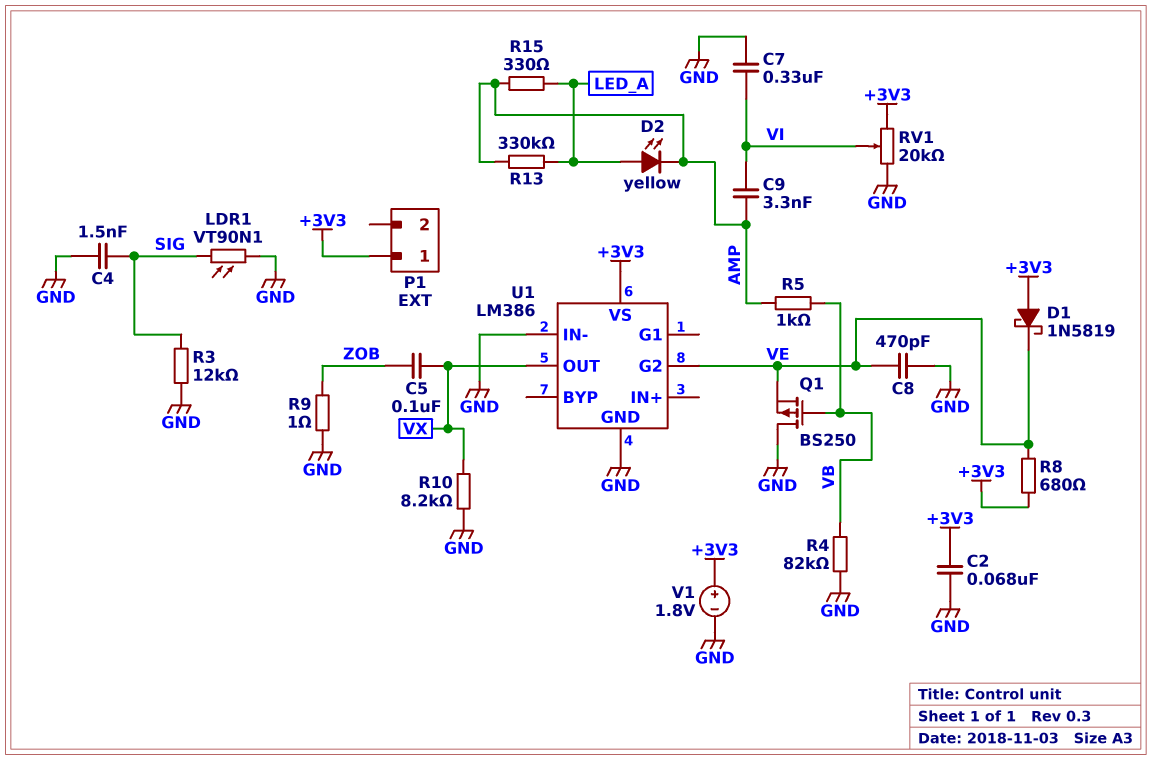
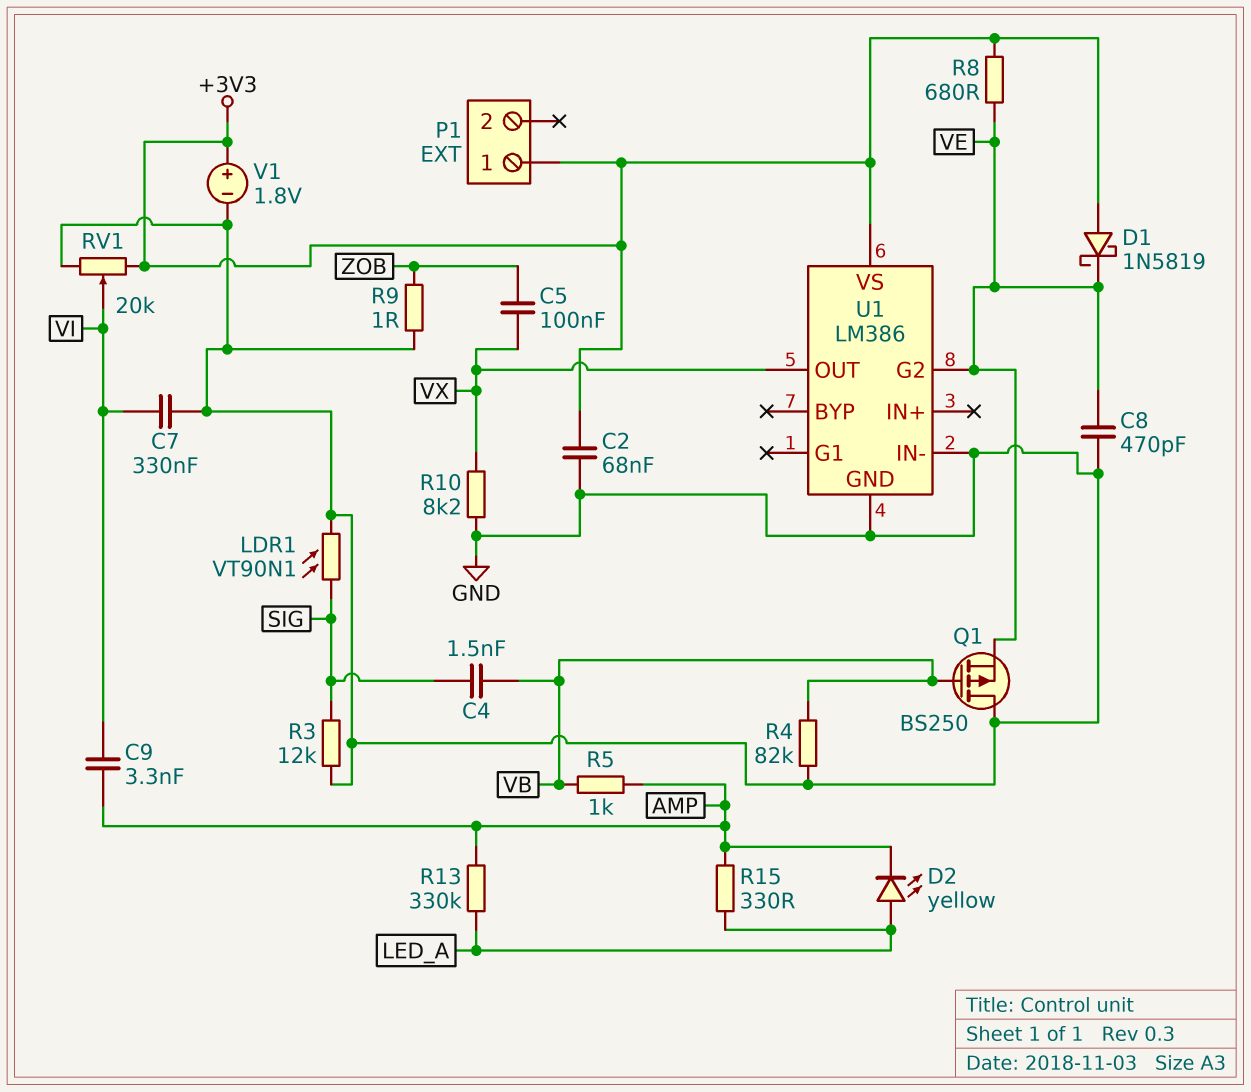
C4: 1.5nF (GND, SIG) -> 1.5nF (SIG, VB)

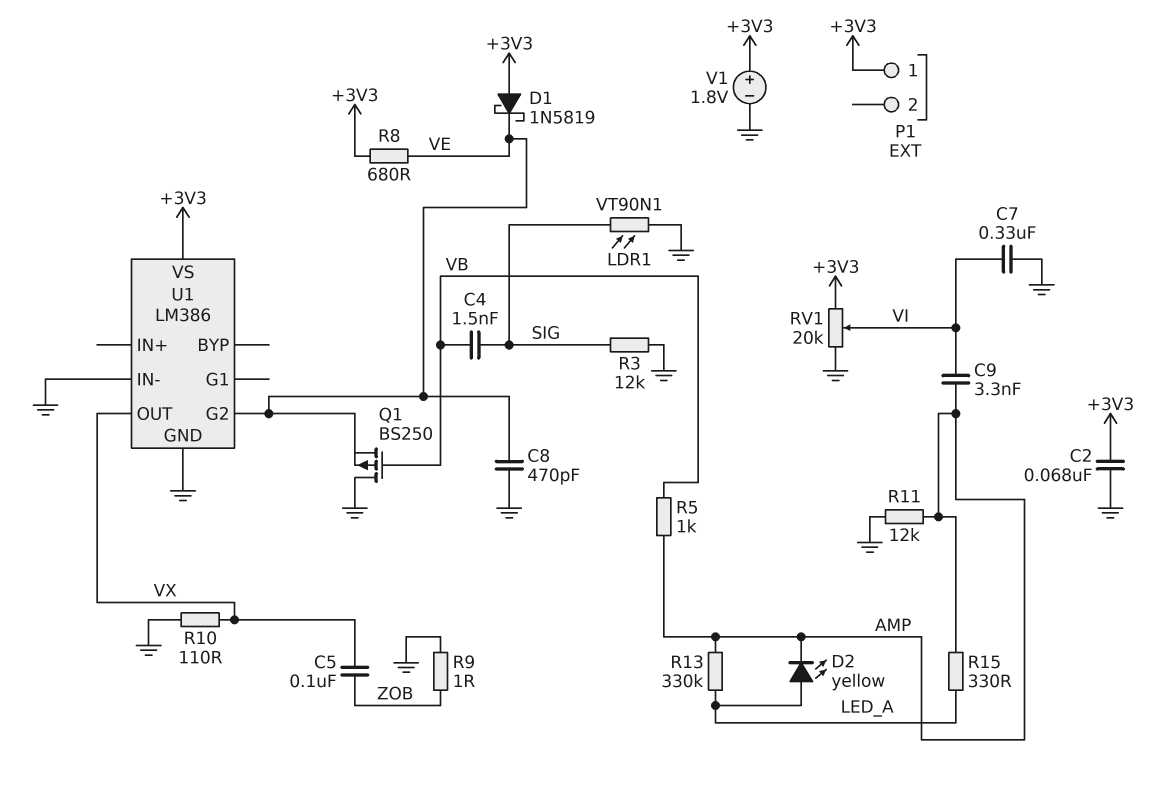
R4: 82k (GND, VB) -> none
R10: 8.2k (GND, VX) -> 110 (GND, VX)
R11: none -> 12k (AMP, GND)

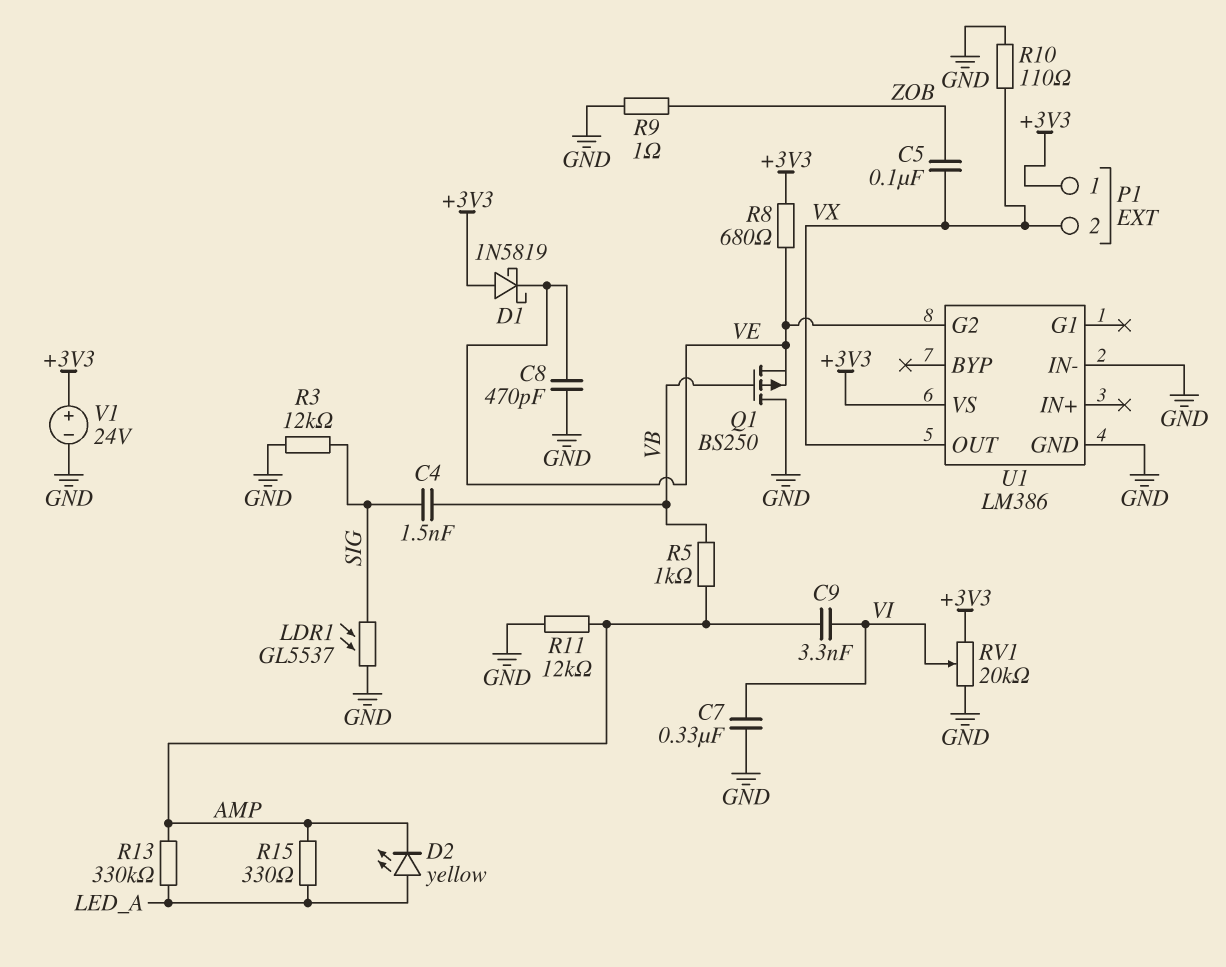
C2: 68nF (+3V3, GND) -> none
LDR1: VT90N1 (GND, SIG) -> GL5537 (GND, SIG)
P1 pin 2: none -> VX
V1: 1.8V (plus +3V3, minus GND) -> 24V (plus +3V3, minus GND)

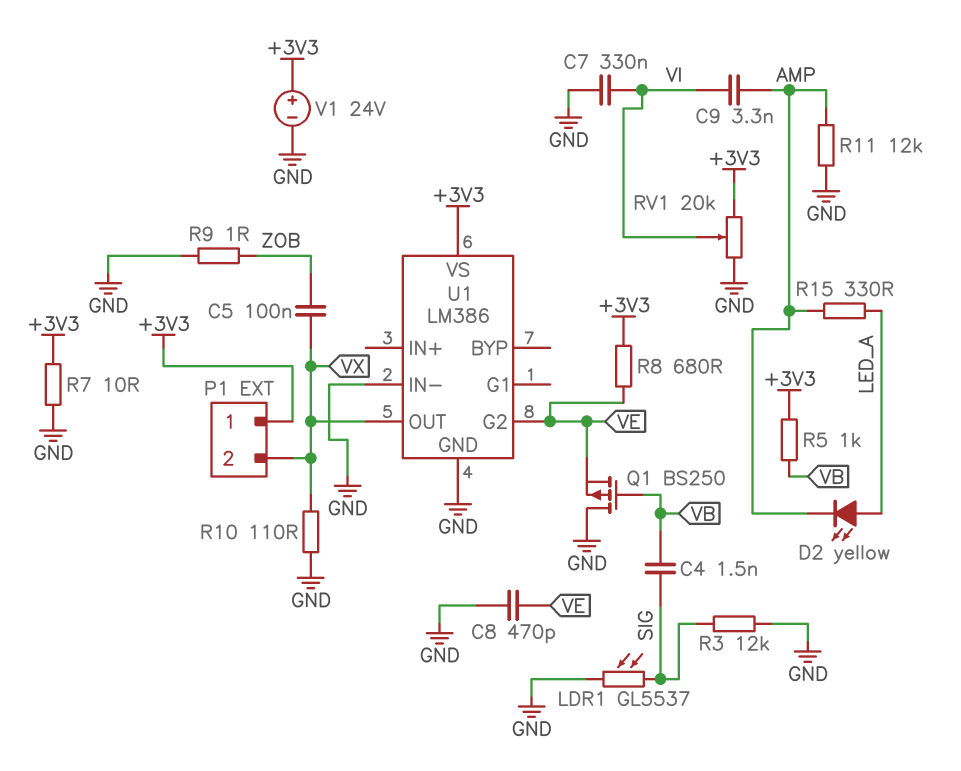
D1: schottky 1N5819 (A +3V3, K VE) -> none
R5: 1k (AMP, VB) -> 1k (+3V3, VB)
R7: none -> 10 (+3V3, GND)
R13: 330k (AMP, LED_A) -> none

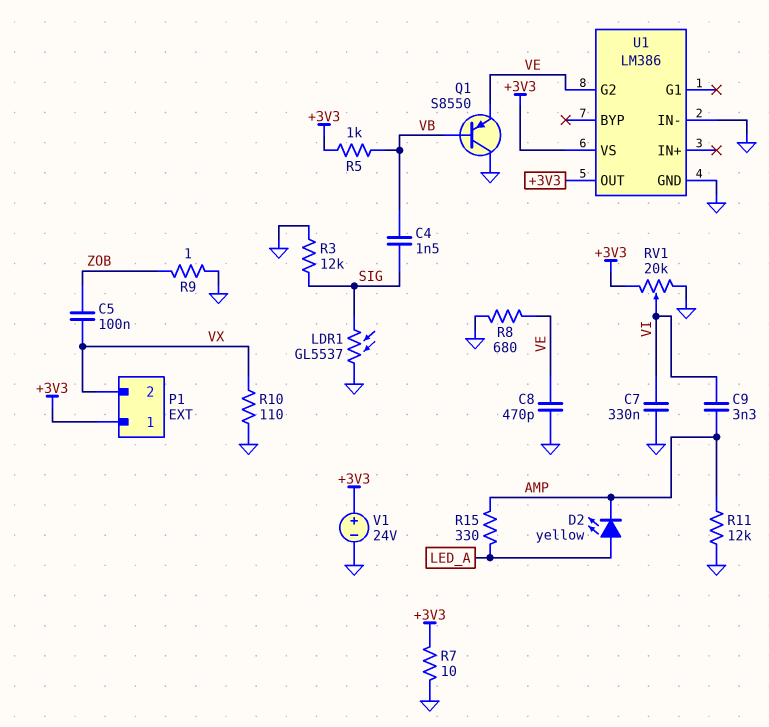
Q1: PMOS BS250 (G VB, D GND, S VE) -> PNP S8550 (B VB, C GND, E VE)
R8: 680 (+3V3, VE) -> 680 (GND, VE)
U1 pin OUT: VX -> +3V3

